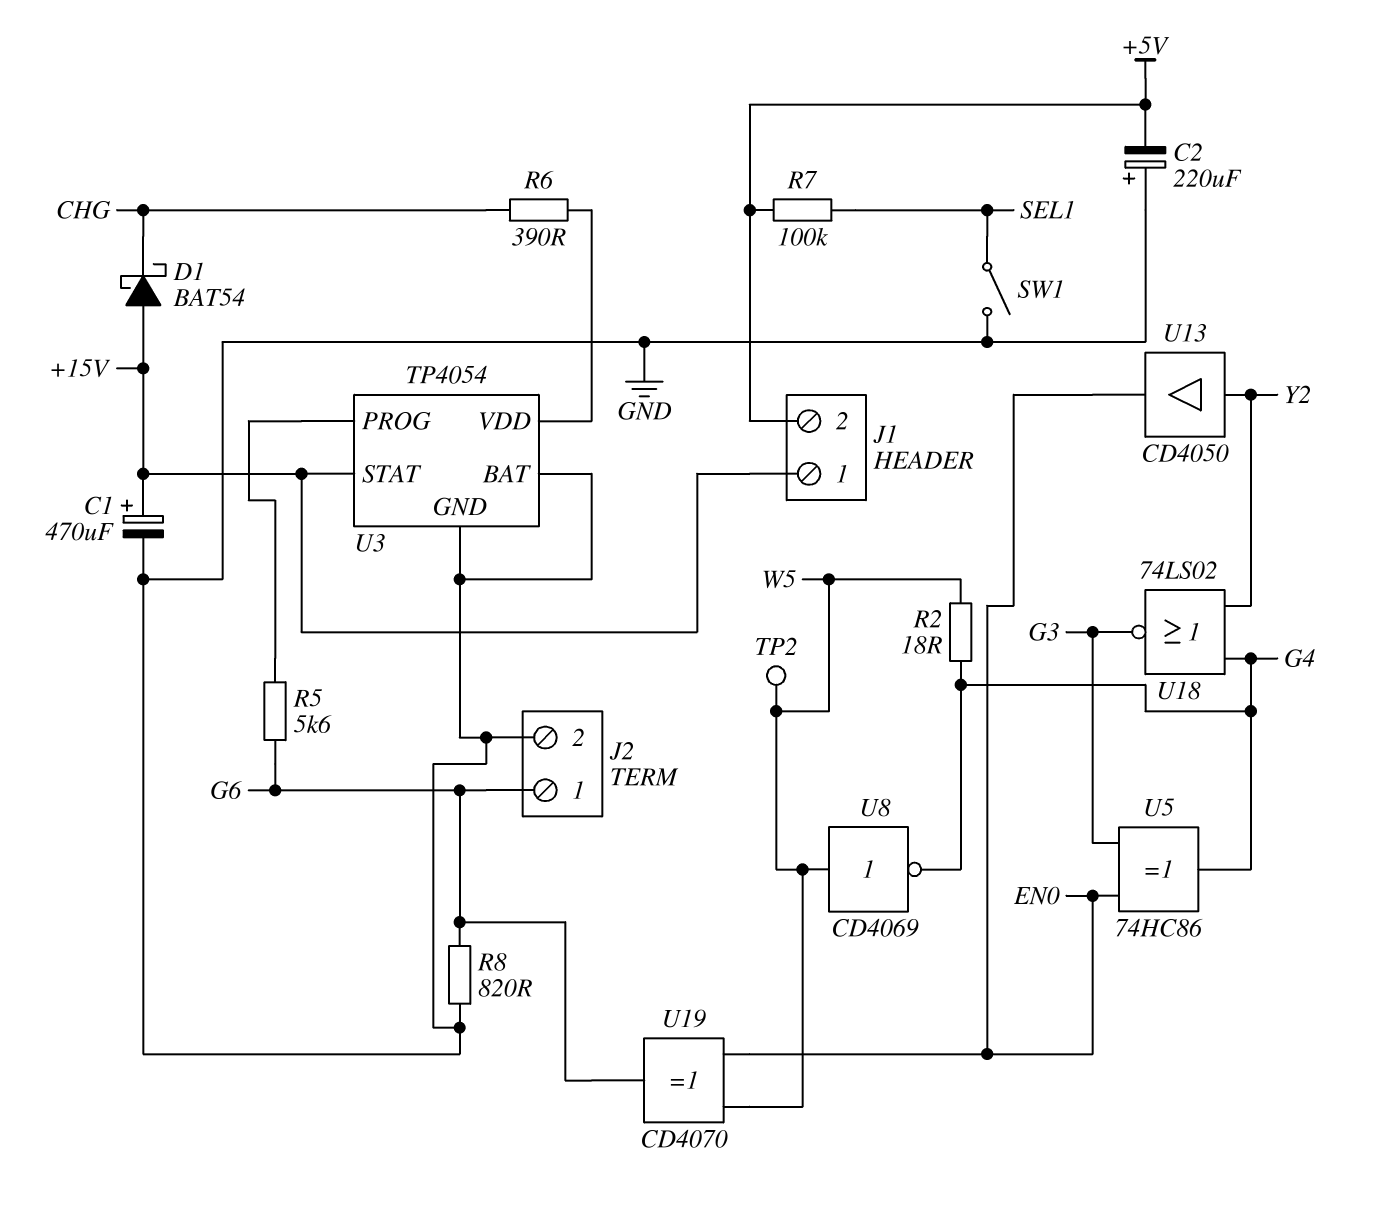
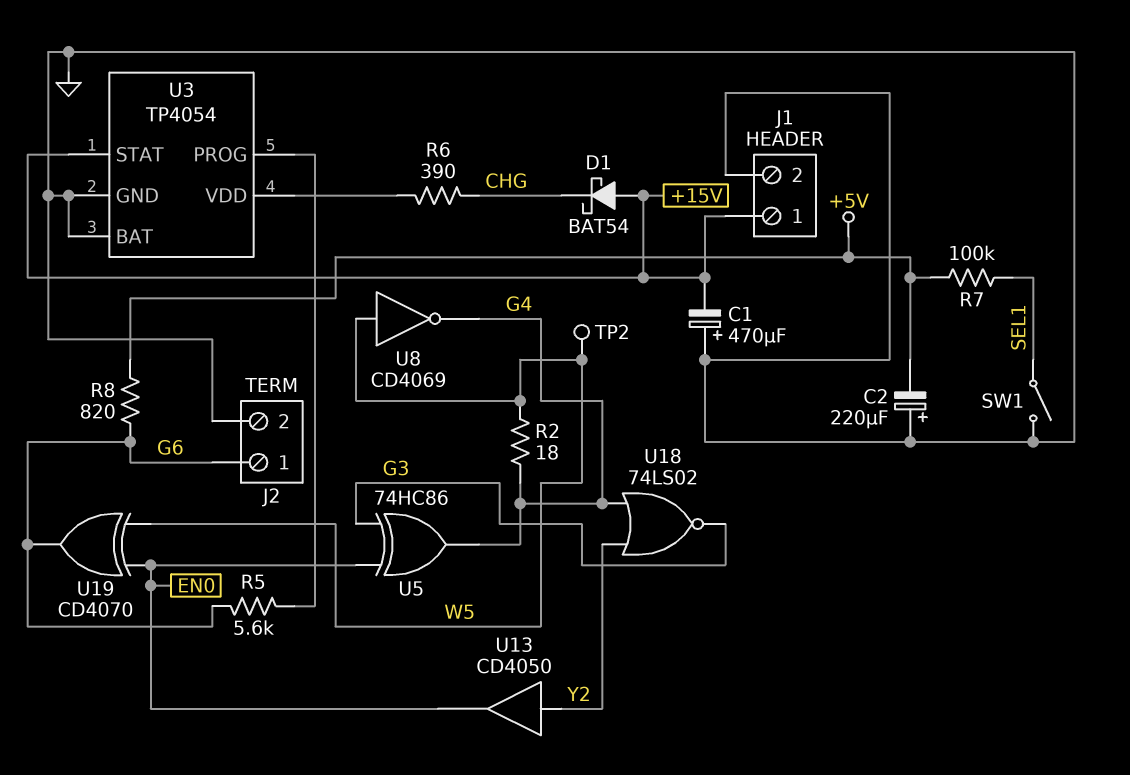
C1: 470uF (plus +15V, minus GND) -> 470uF (plus GND, minus +15V)
J1 pin 2: +5V -> GND
R8: 820 (G6, GND) -> 820 (+5V, G6)

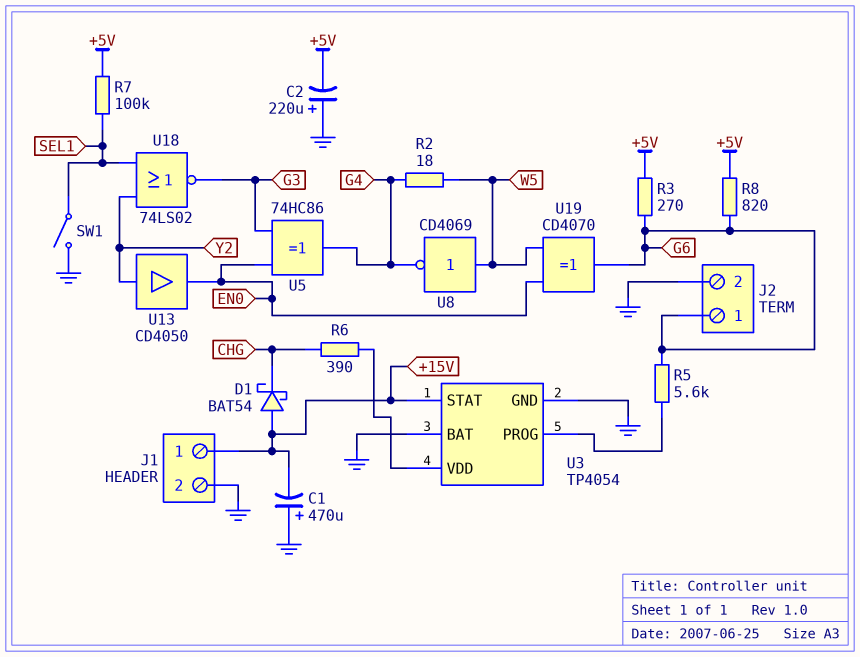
R3: none -> 270 (+5V, G6)
TP2: test point (W5) -> none
U18: NOR 74LS02 (in G4, in Y2, out G3) -> NOR 74LS02 (in SEL1, in Y2, out G3)

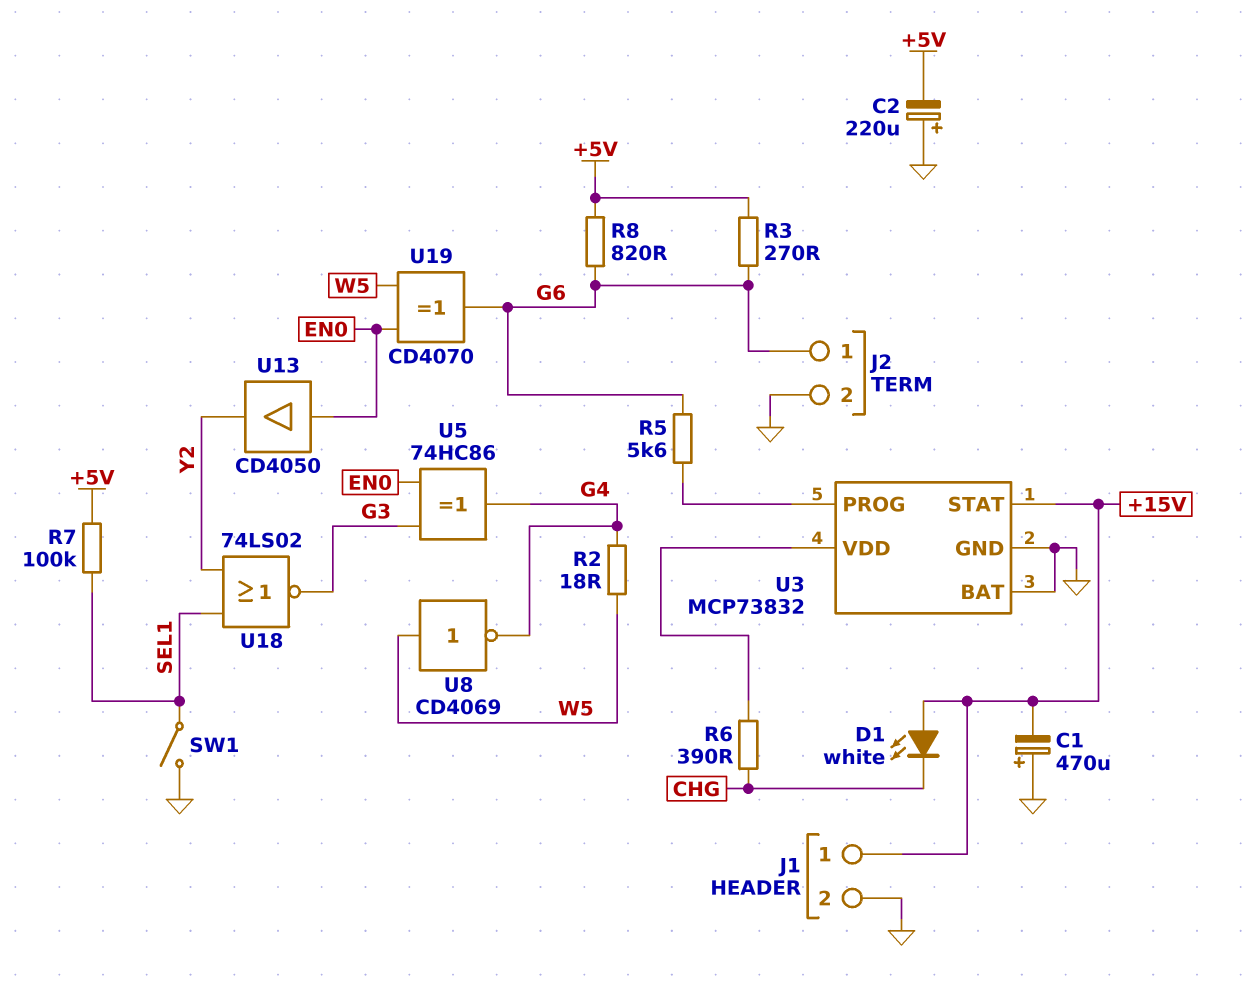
D1: schottky BAT54 (A +15V, K CHG) -> LED white (A +15V, K CHG)
U3: TP4054 -> MCP73832
U13: buffer CD4050 (in Y2, out EN0) -> buffer CD4050 (in EN0, out Y2)

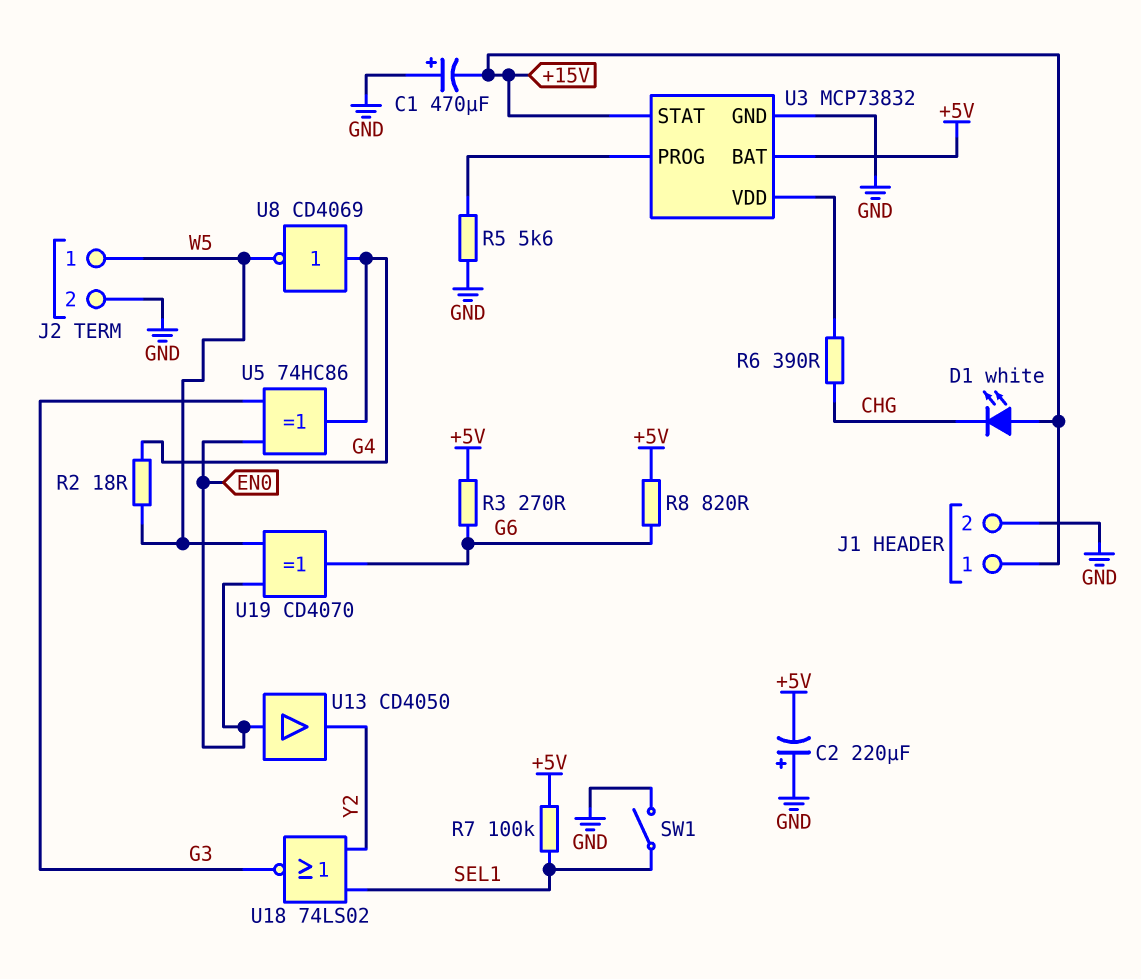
J2 pin 1: G6 -> W5
R5: 5.6k (G6, U3/PROG) -> 5.6k (GND, U3/PROG)
U3 pin BAT: GND -> +5V
U8: NOT CD4069 (in W5, out G4) -> NOT CD4069 (in G4, out W5)

